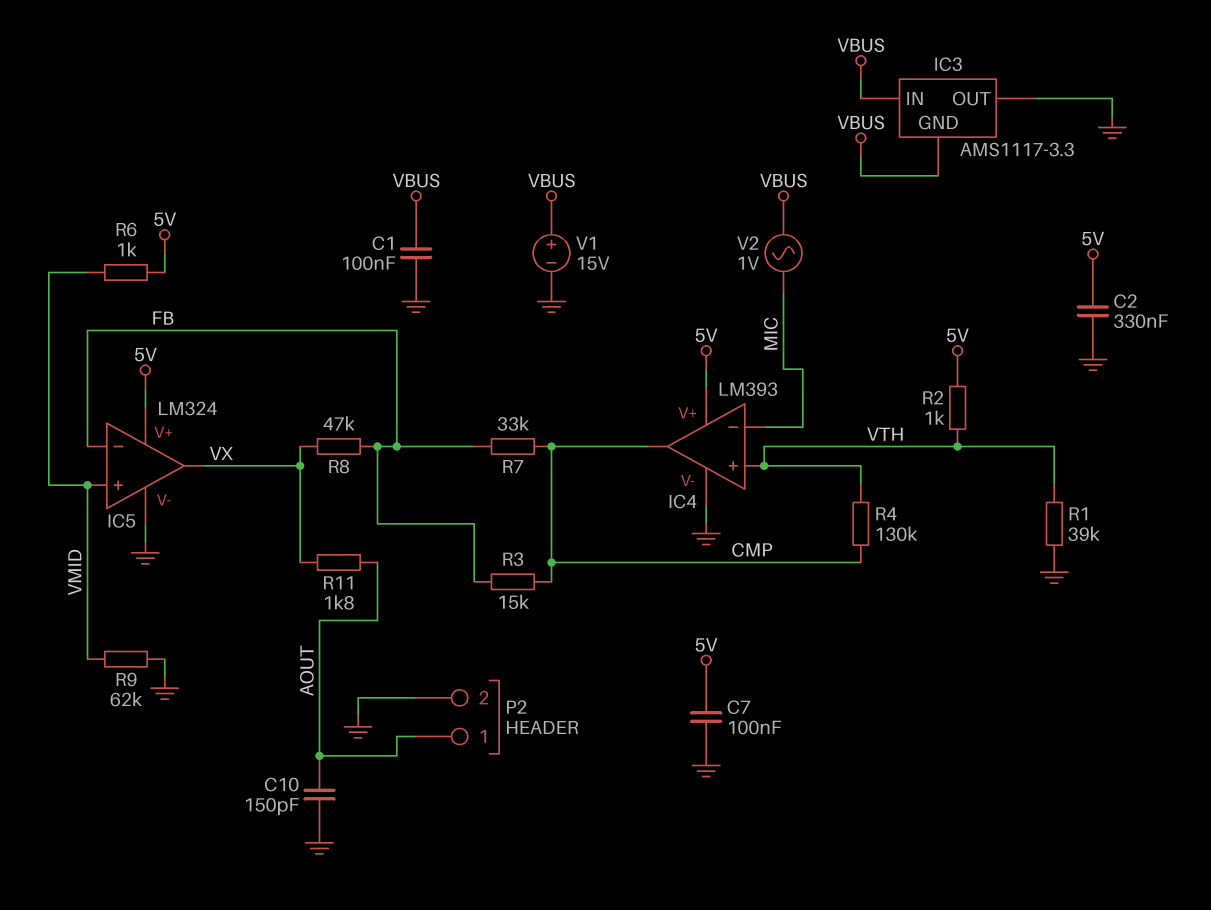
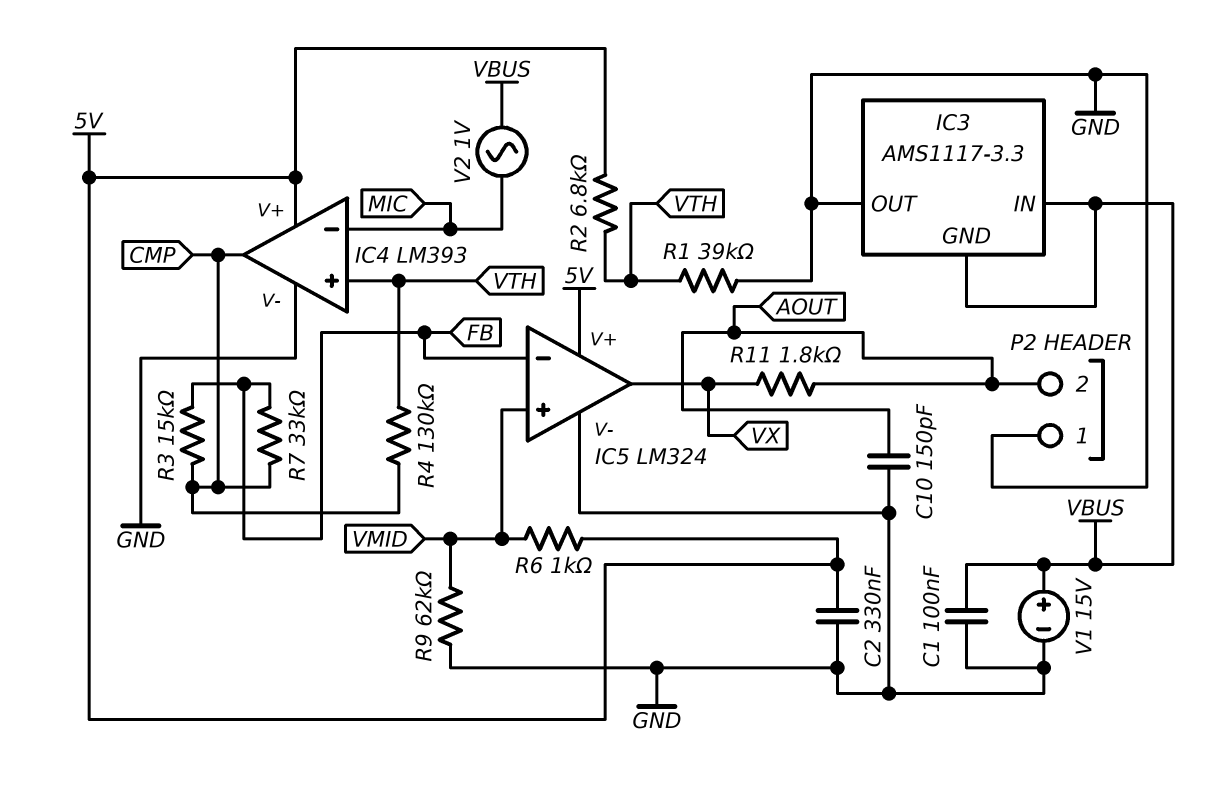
C7: 100nF (5V, GND) -> none
P2 pin 1: AOUT -> GND
P2 pin 2: GND -> AOUT
R2: 1k (5V, VTH) -> 6.8k (5V, VTH)
R8: 47k (FB, VX) -> none

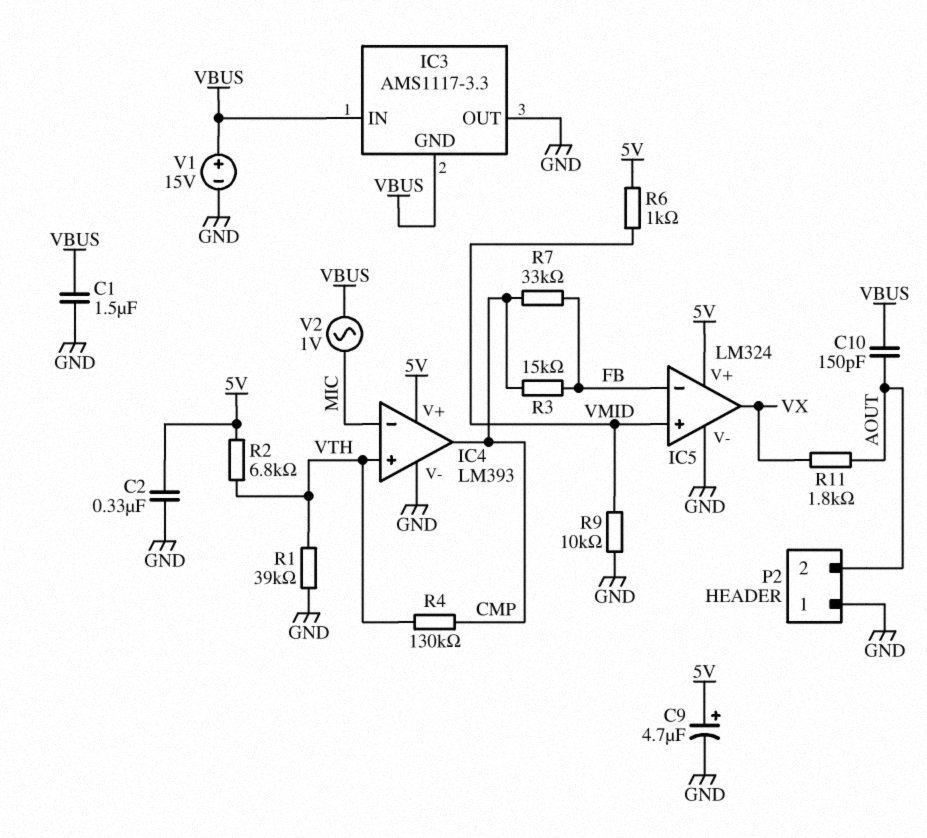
C1: 100nF (GND, VBUS) -> 1.5uF (GND, VBUS)
C9: none -> 4.7uF (plus 5V, minus GND)
C10: 150pF (AOUT, GND) -> 150pF (AOUT, VBUS)
R9: 62k (GND, VMID) -> 10k (GND, VMID)

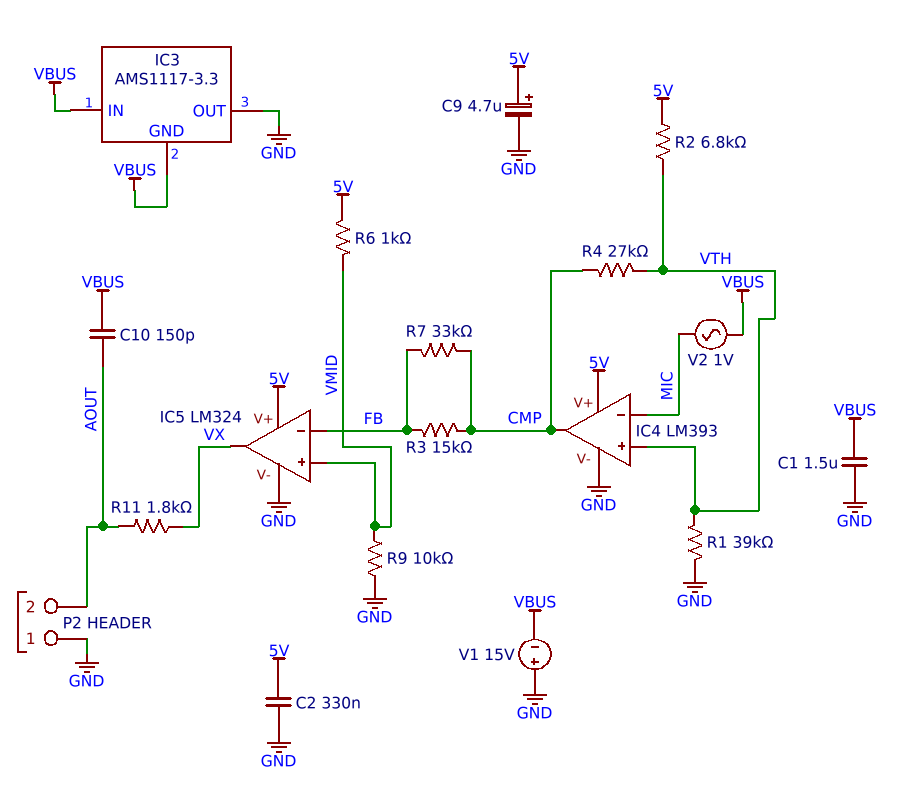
R4: 130k (CMP, VTH) -> 27k (CMP, VTH)
V1: 15V (plus VBUS, minus GND) -> 15V (plus GND, minus VBUS)

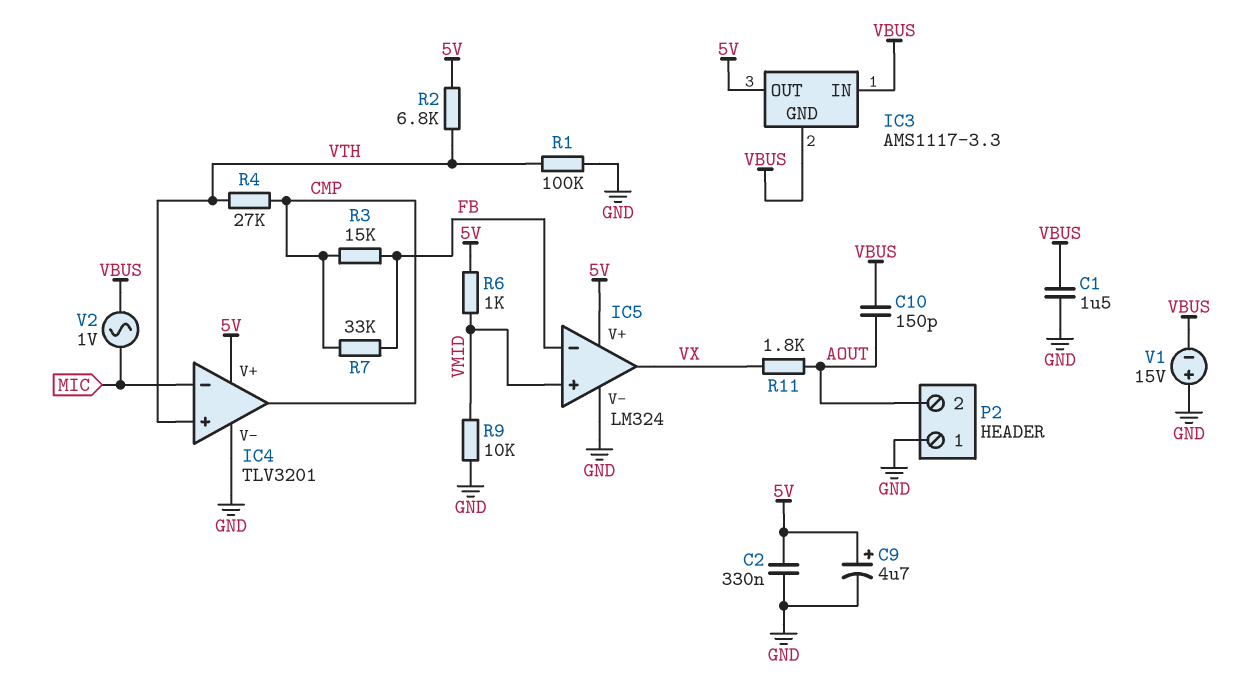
IC3 pin OUT: GND -> 5V
IC4: LM393 -> TLV3201
R1: 39k (GND, VTH) -> 100k (GND, VTH)

